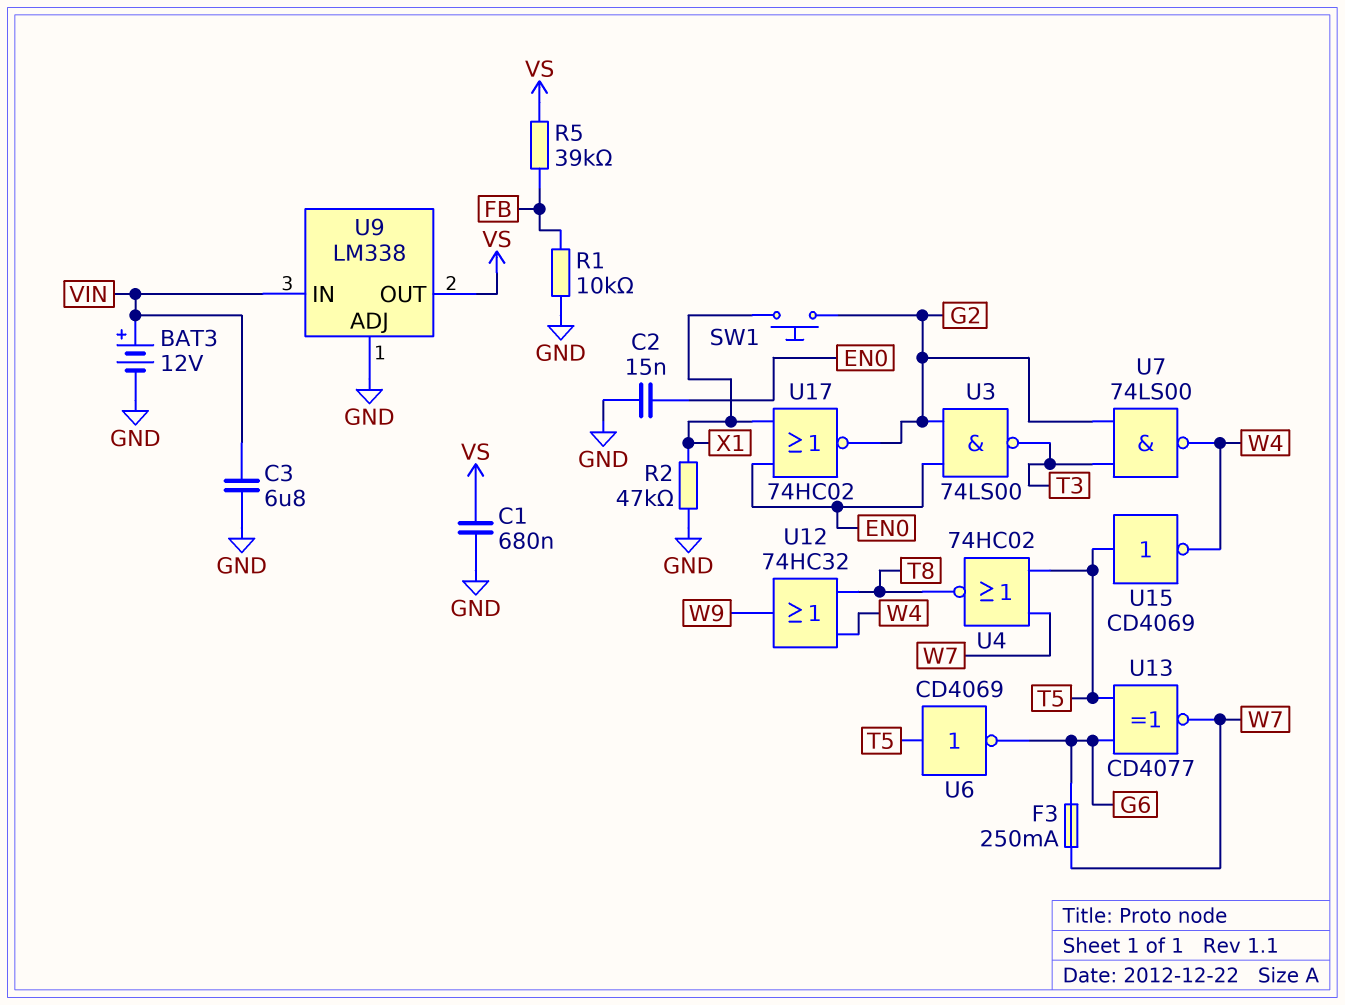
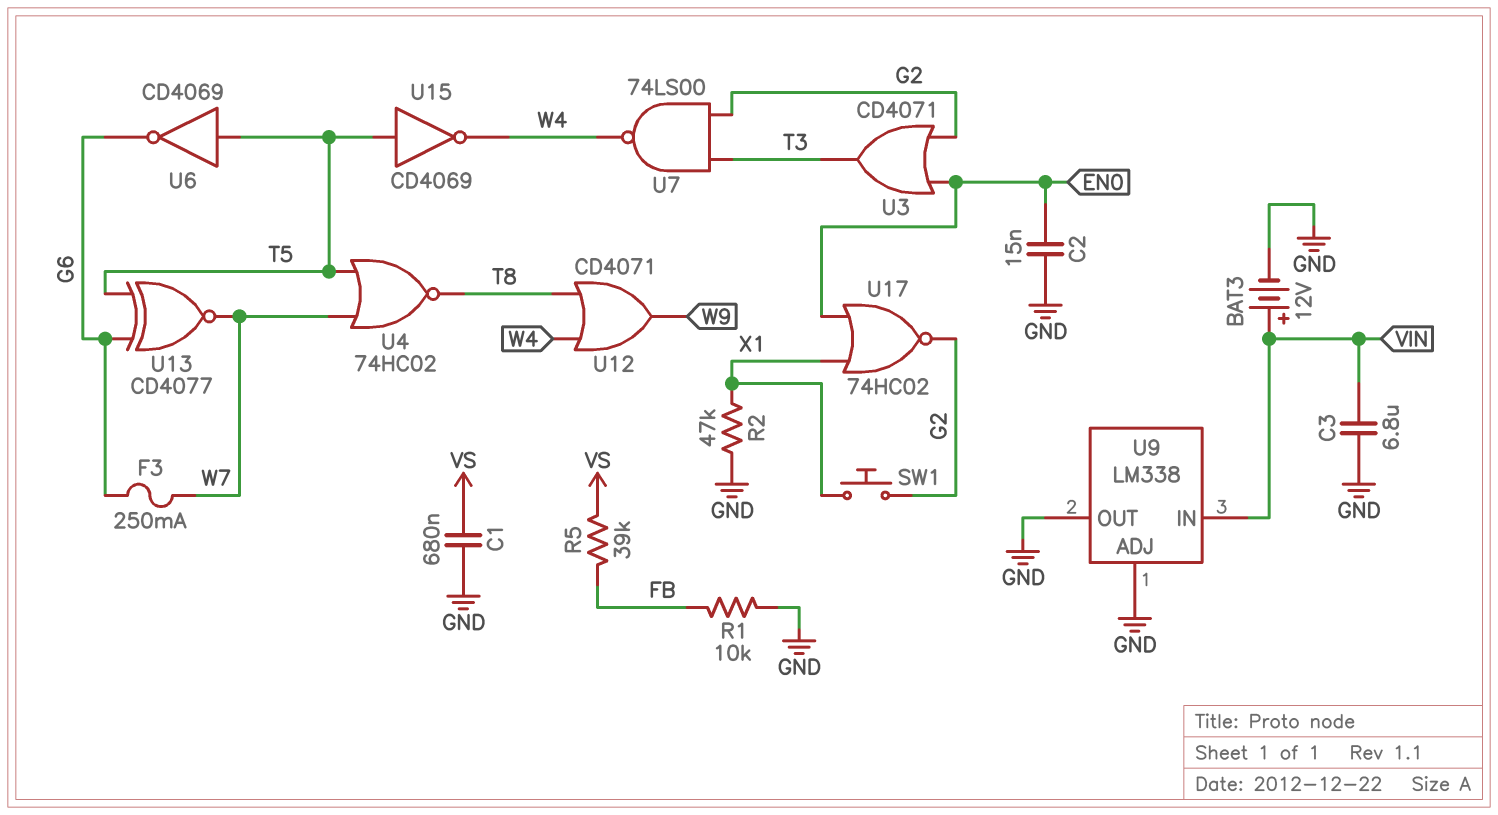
U3: NAND 74LS00 (in EN0, in G2, out T3) -> OR CD4071 (in EN0, in G2, out T3)
U9 pin OUT: VS -> GND
U12: OR 74HC32 (in T8, in W4, out W9) -> OR CD4071 (in T8, in W4, out W9)

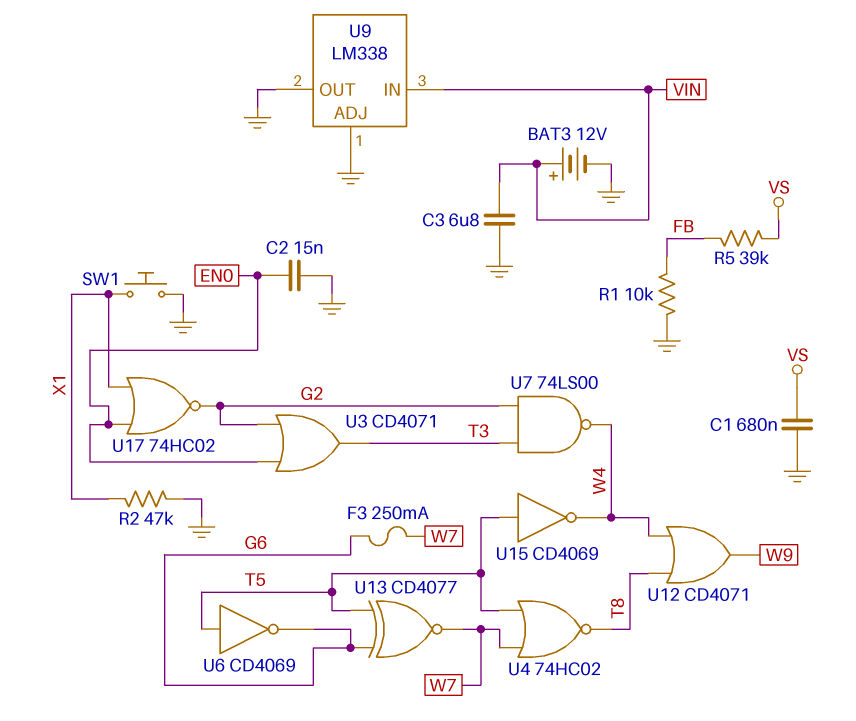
SW1: button (G2, X1) -> button (GND, X1)

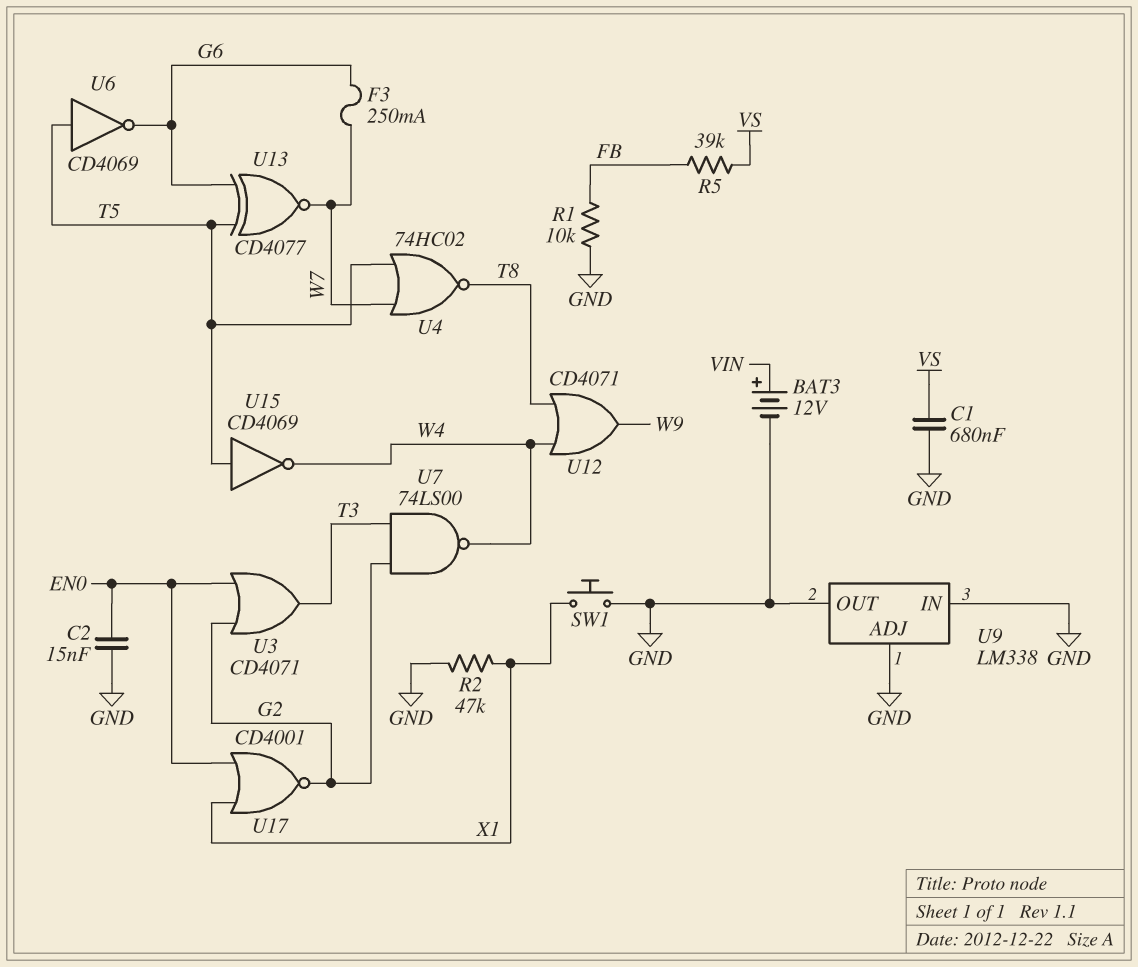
C3: 6.8uF (GND, VIN) -> none
U9 pin IN: VIN -> GND
U17: NOR 74HC02 (in EN0, in X1, out G2) -> NOR CD4001 (in EN0, in X1, out G2)

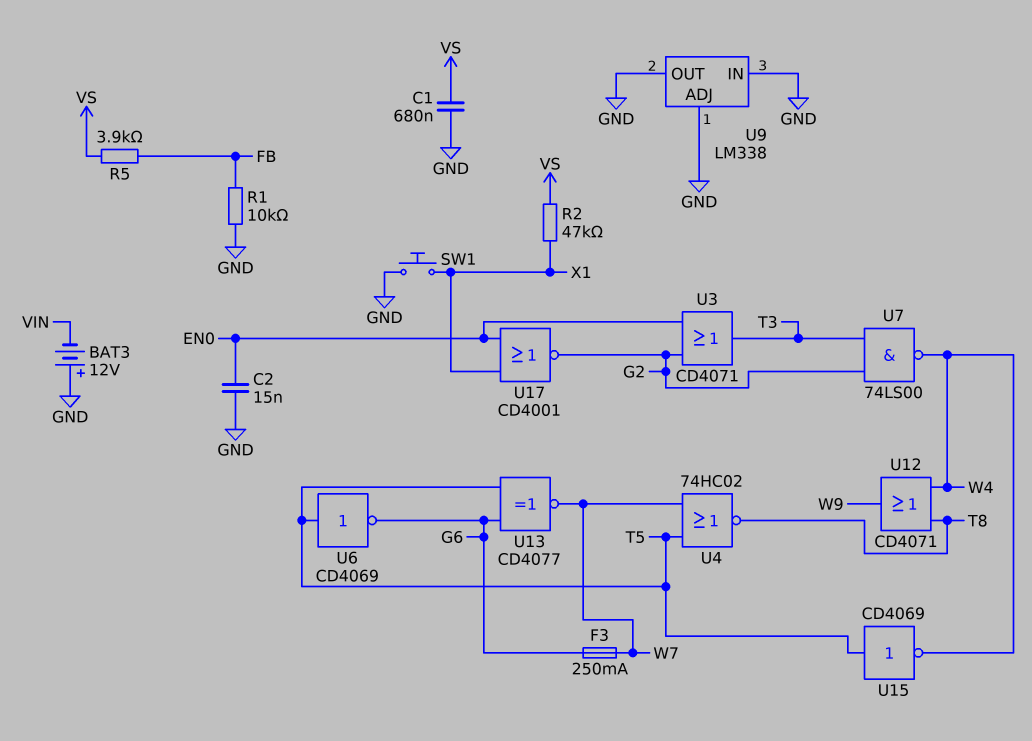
BAT3: 12V (plus VIN, minus GND) -> 12V (plus GND, minus VIN)
R2: 47k (GND, X1) -> 47k (VS, X1)
R5: 39k (FB, VS) -> 3.9k (FB, VS)

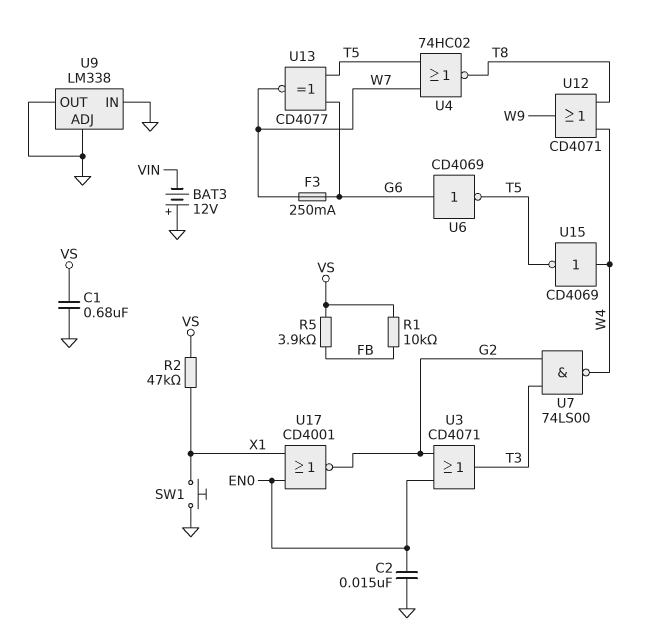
R1: 10k (FB, GND) -> 10k (FB, VS)
U6: NOT CD4069 (in T5, out G6) -> NOT CD4069 (in G6, out T5)
U15: NOT CD4069 (in T5, out W4) -> NOT CD4069 (in W4, out T5)

